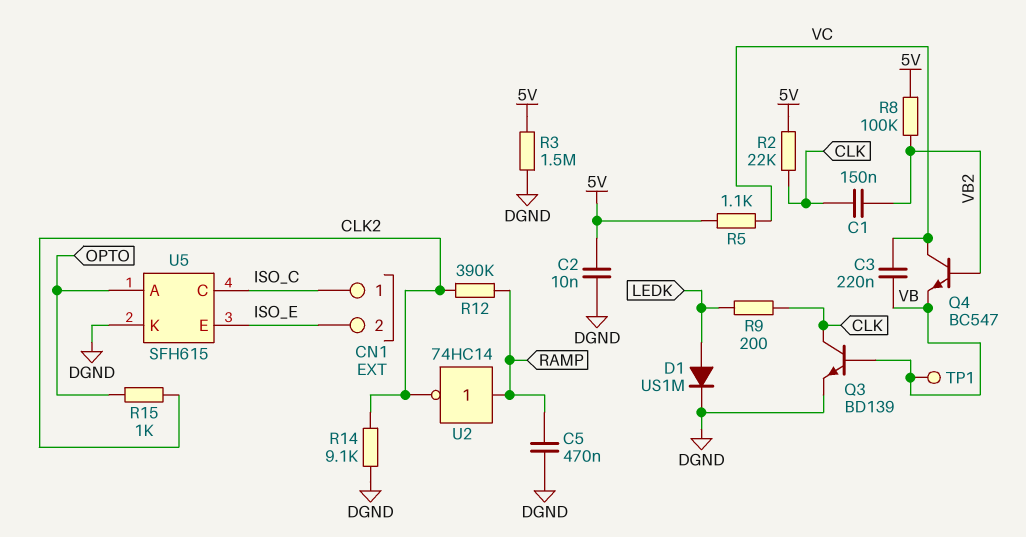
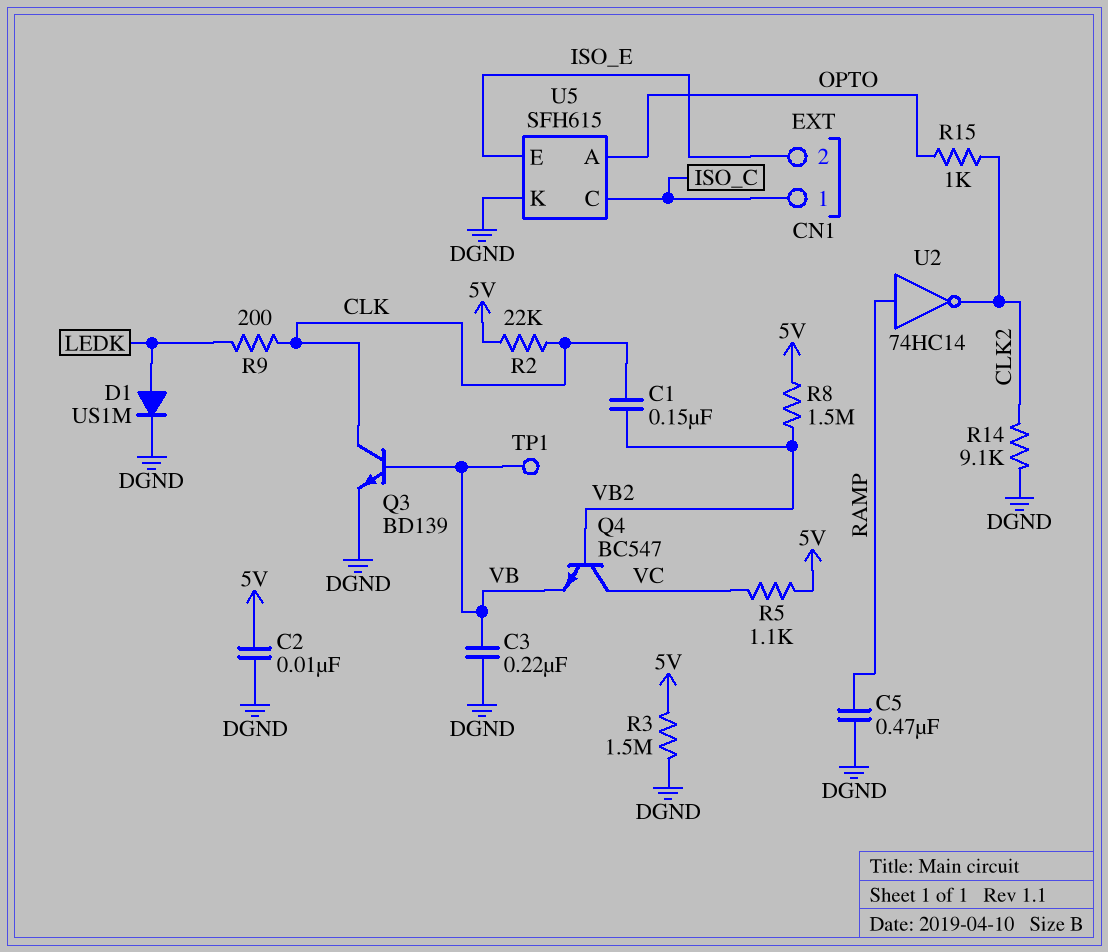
C3: 220nF (VB, VC) -> 220nF (DGND, VB)
R8: 100k (5V, VB2) -> 1.5M (5V, VB2)
R12: 390k (CLK2, RAMP) -> none

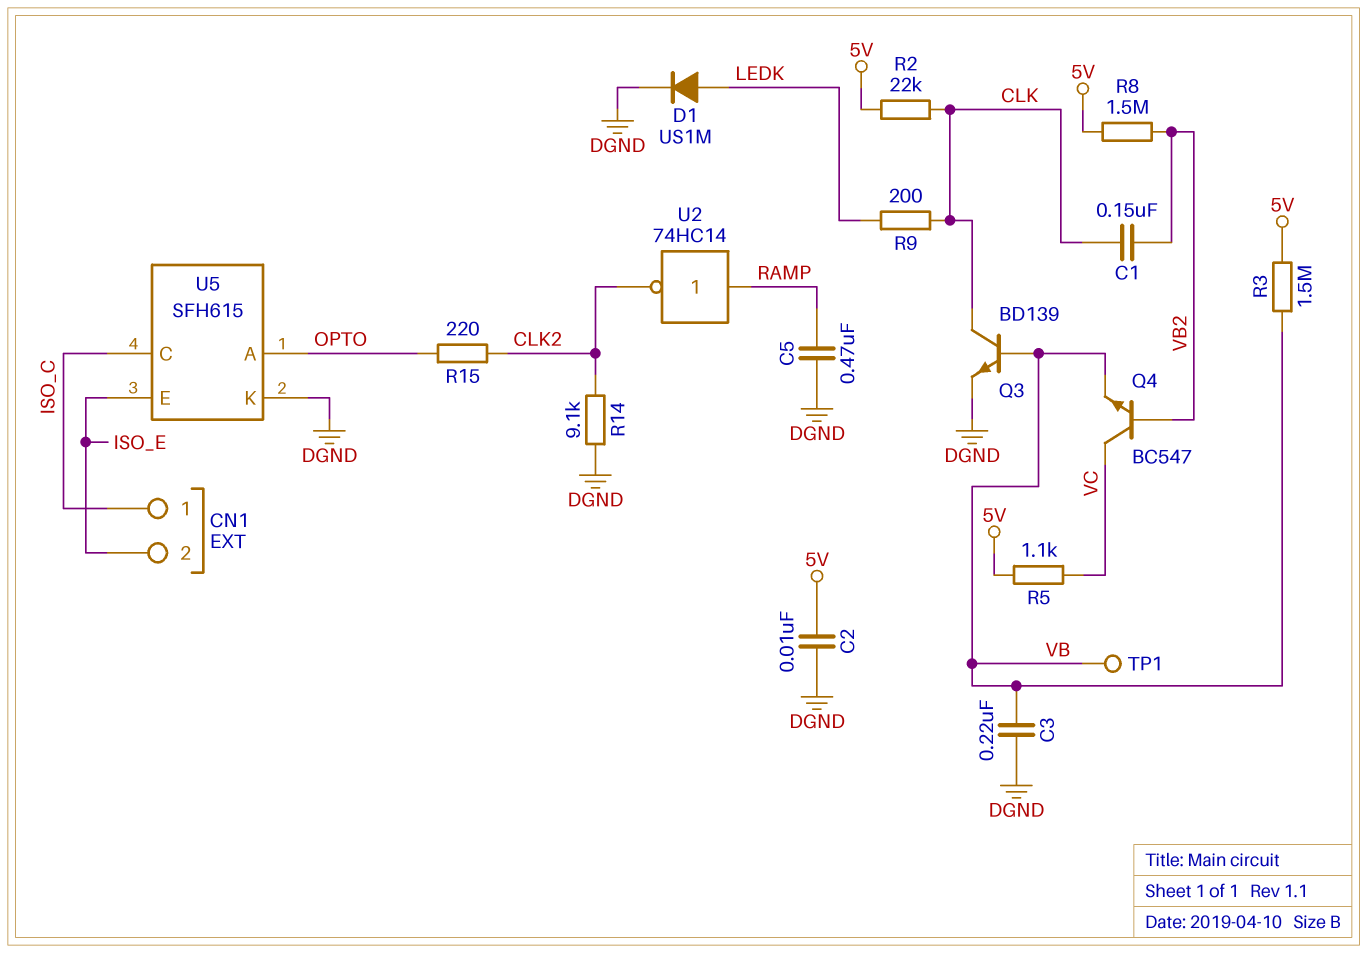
R3: 1.5M (5V, DGND) -> 1.5M (5V, VB)
R15: 1k (CLK2, OPTO) -> 220 (CLK2, OPTO)

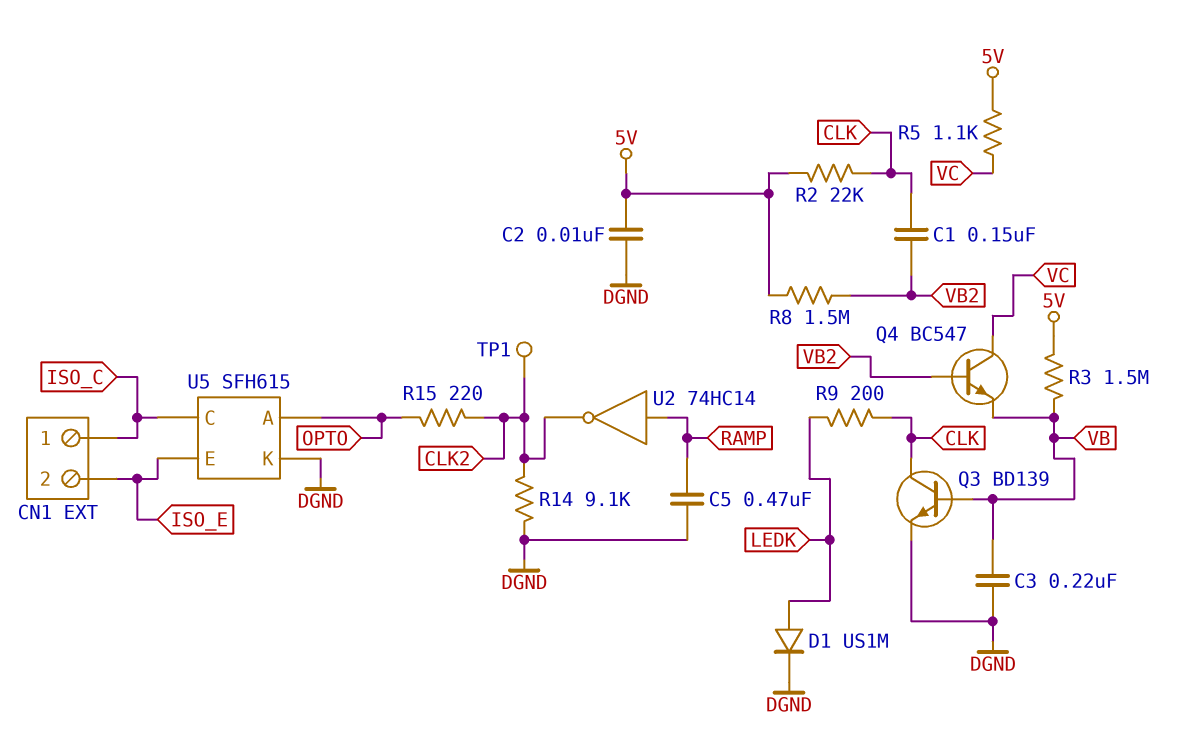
TP1: test point (VB) -> test point (CLK2)

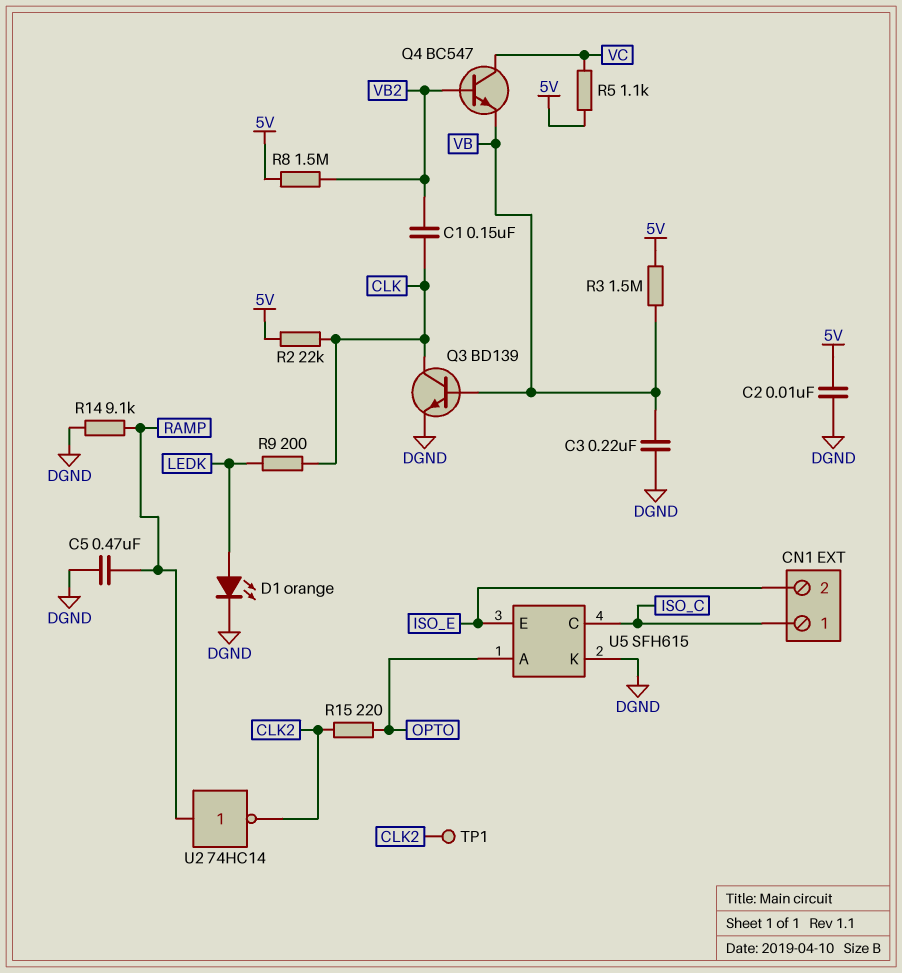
D1: diode US1M (A LEDK, K DGND) -> LED orange (A LEDK, K DGND)
R14: 9.1k (CLK2, DGND) -> 9.1k (DGND, RAMP)

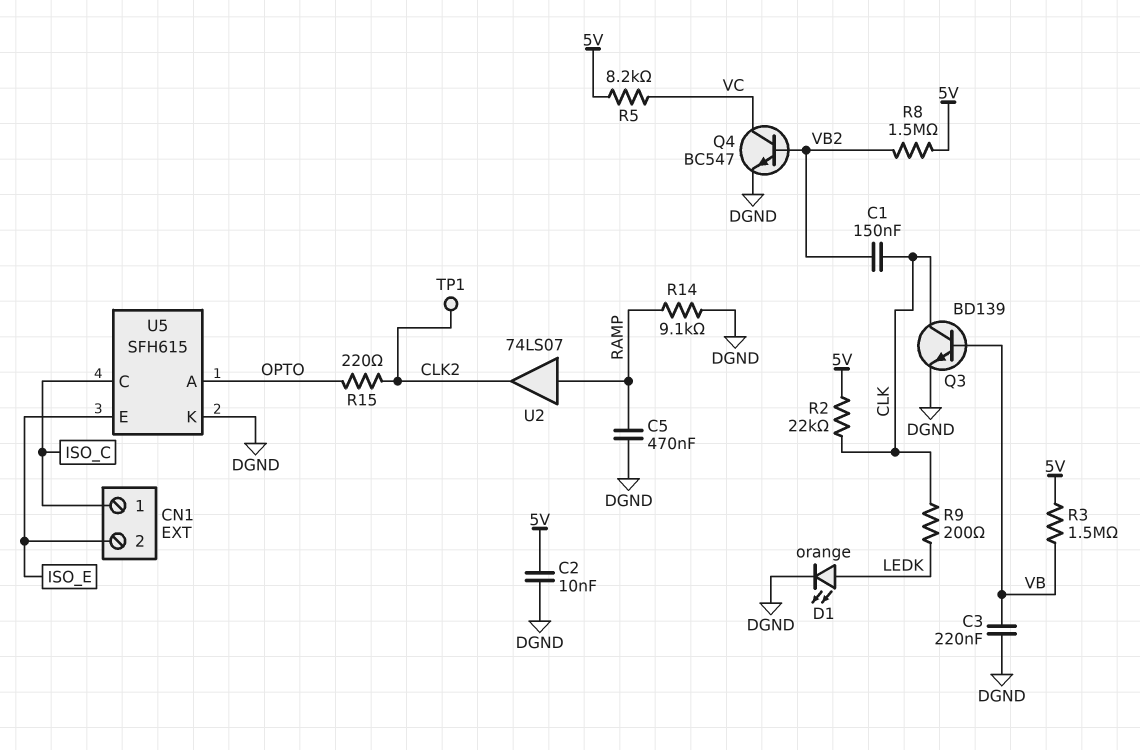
Q4: NPN BC547 (B VB2, C VC, E VB) -> NPN BC547 (B VB2, C VC, E DGND)
R5: 1.1k (5V, VC) -> 8.2k (5V, VC)
U2: NOT 74HC14 (in RAMP, out CLK2) -> buffer 74LS07 (in RAMP, out CLK2)

